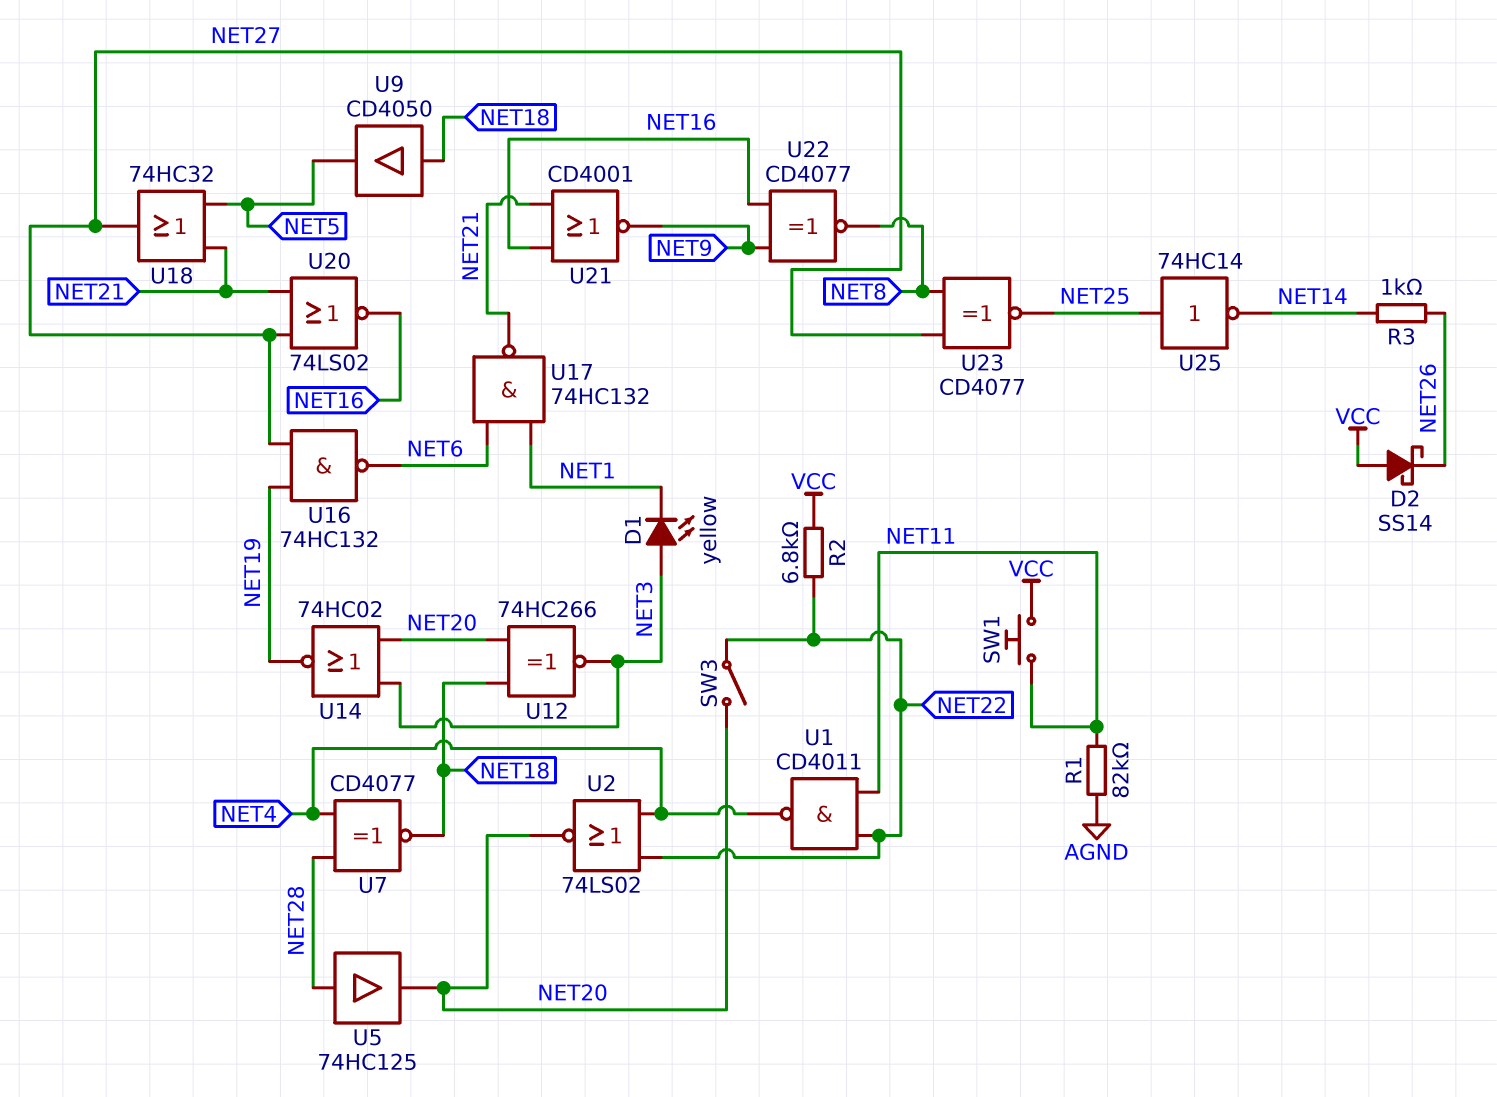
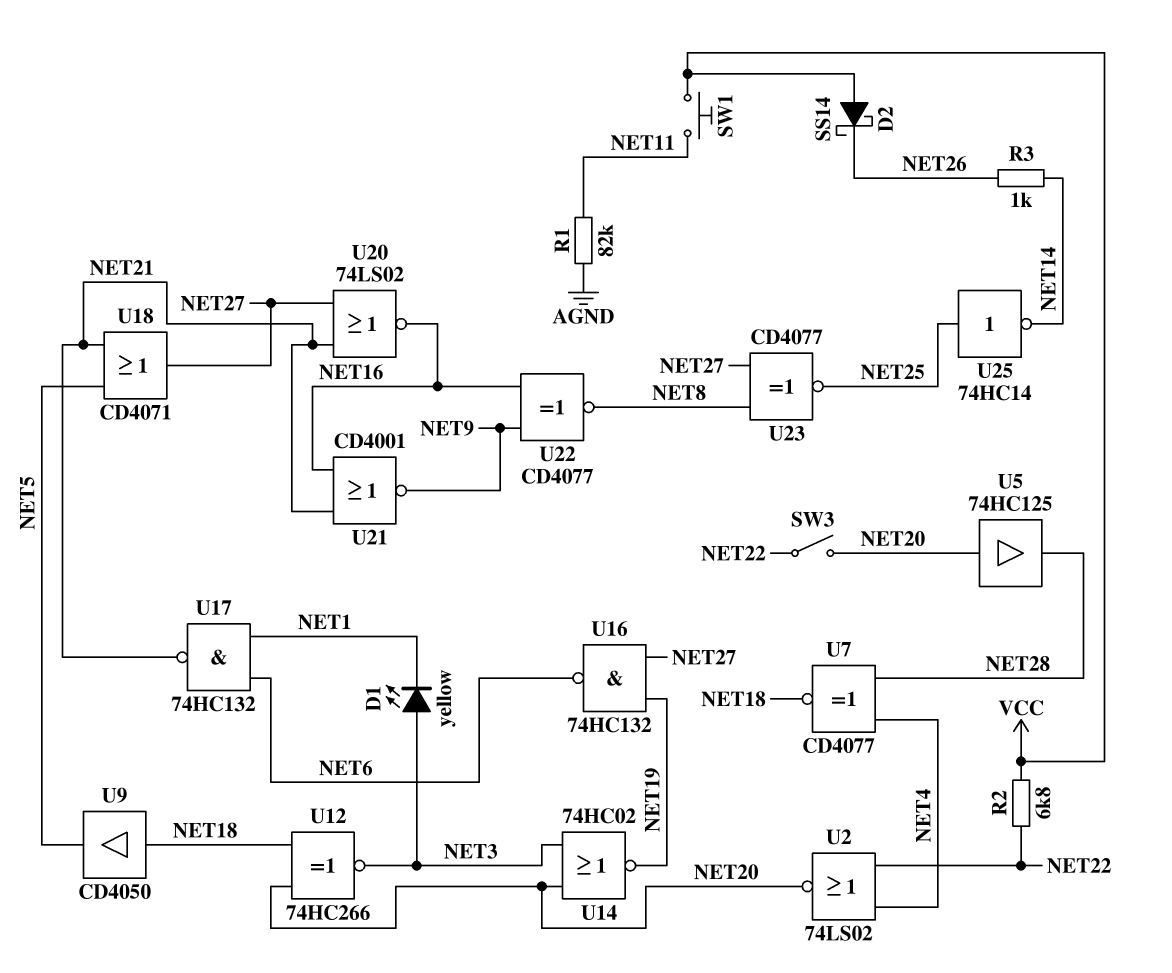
U1: NAND CD4011 (in NET11, in NET22, out NET4) -> none
U5: buffer 74HC125 (in NET28, out NET20) -> buffer 74HC125 (in NET20, out NET28)
U18: OR 74HC32 (in NET5, in NET21, out NET27) -> OR CD4071 (in NET5, in NET21, out NET27)

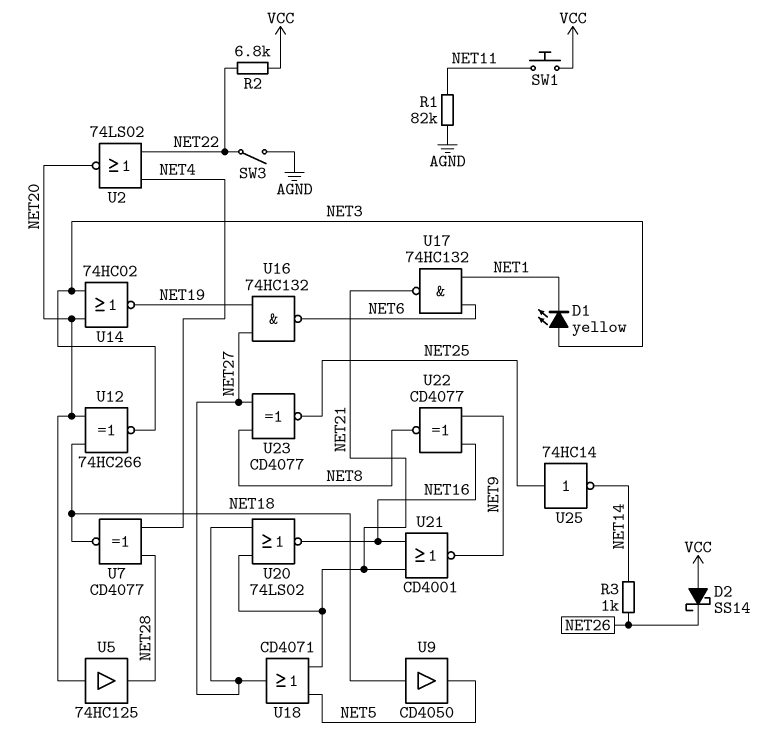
SW3: switch (NET20, NET22) -> switch (AGND, NET22)

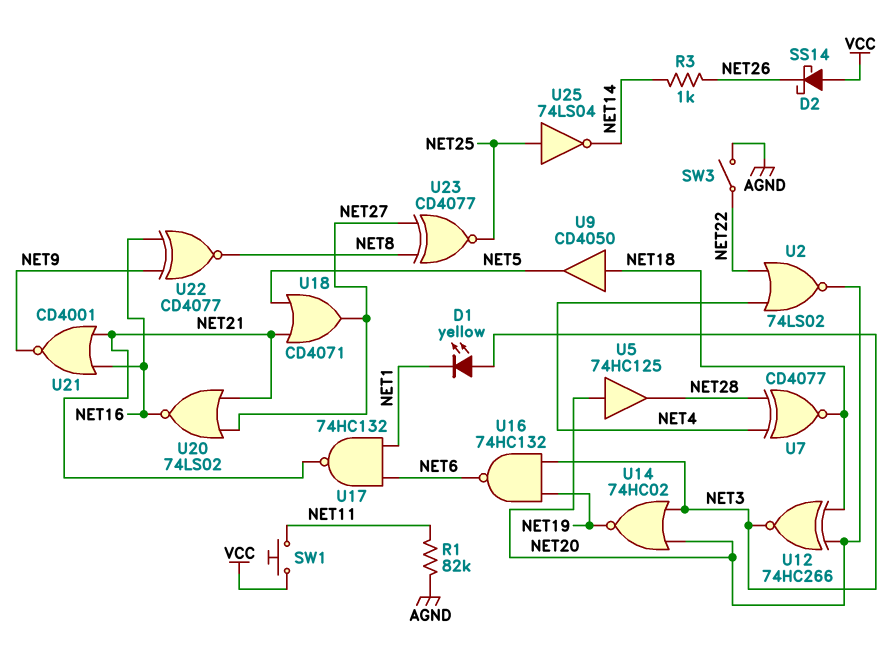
R2: 6.8k (NET22, VCC) -> none
U16: NAND 74HC132 (in NET19, in NET27, out NET6) -> NAND 74HC132 (in NET3, in NET19, out NET6)
U25: NOT 74HC14 (in NET25, out NET14) -> NOT 74LS04 (in NET25, out NET14)

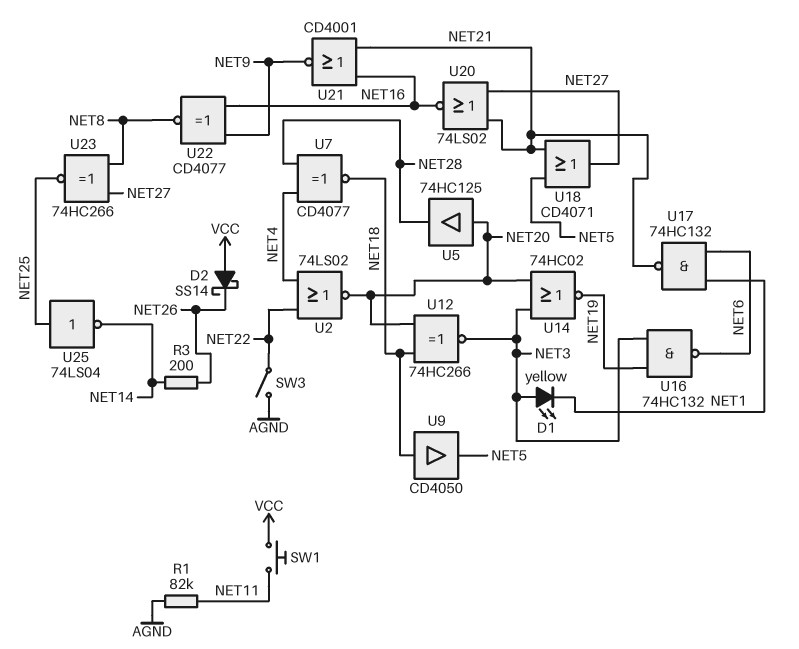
R3: 1k (NET14, NET26) -> 200 (NET14, NET26)
U23: XNOR CD4077 (in NET8, in NET27, out NET25) -> XNOR 74HC266 (in NET8, in NET27, out NET25)

